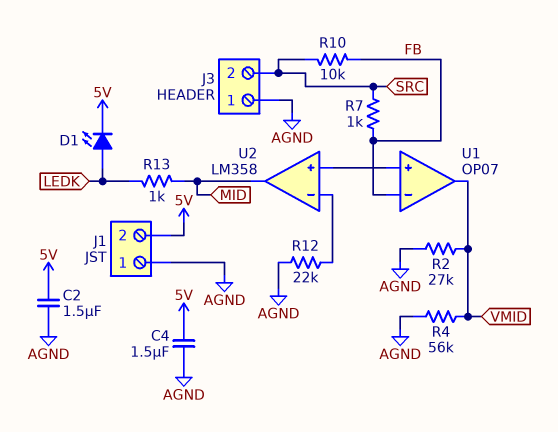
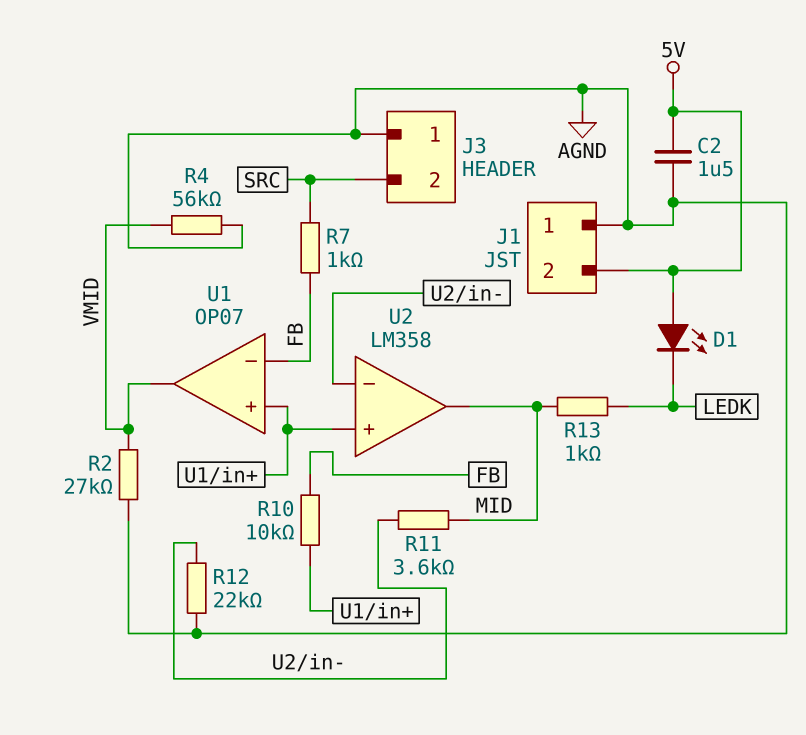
C4: 1.5uF (5V, AGND) -> none
D1: LED (A LEDK, K 5V) -> LED (A 5V, K LEDK)
R10: 10k (FB, SRC) -> 10k (FB, U1/in+)
R11: none -> 3.6k (MID, U2/in-)

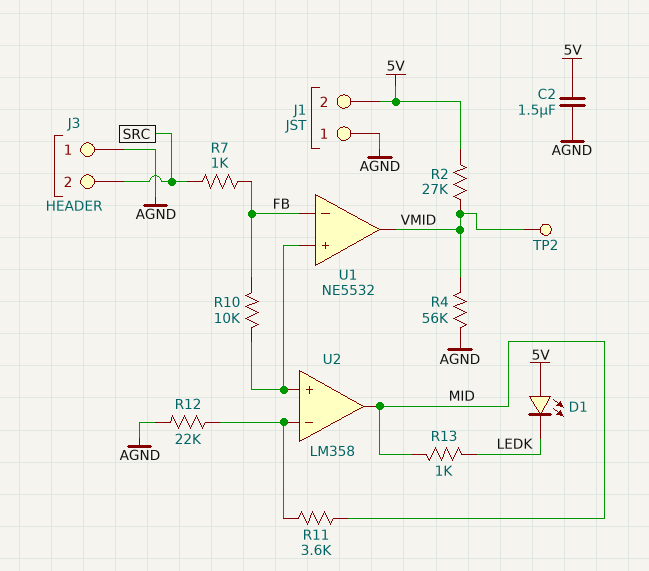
R2: 27k (AGND, VMID) -> 27k (5V, VMID)
TP2: none -> test point (VMID)
U1: OP07 -> NE5532

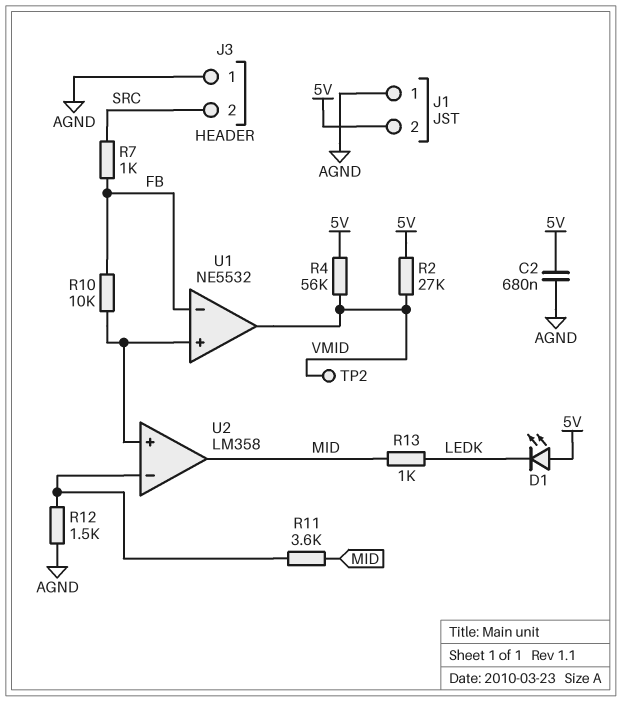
C2: 1.5uF (5V, AGND) -> 680nF (5V, AGND)
R4: 56k (AGND, VMID) -> 56k (5V, VMID)
R12: 22k (AGND, U2/in-) -> 1.5k (AGND, U2/in-)

